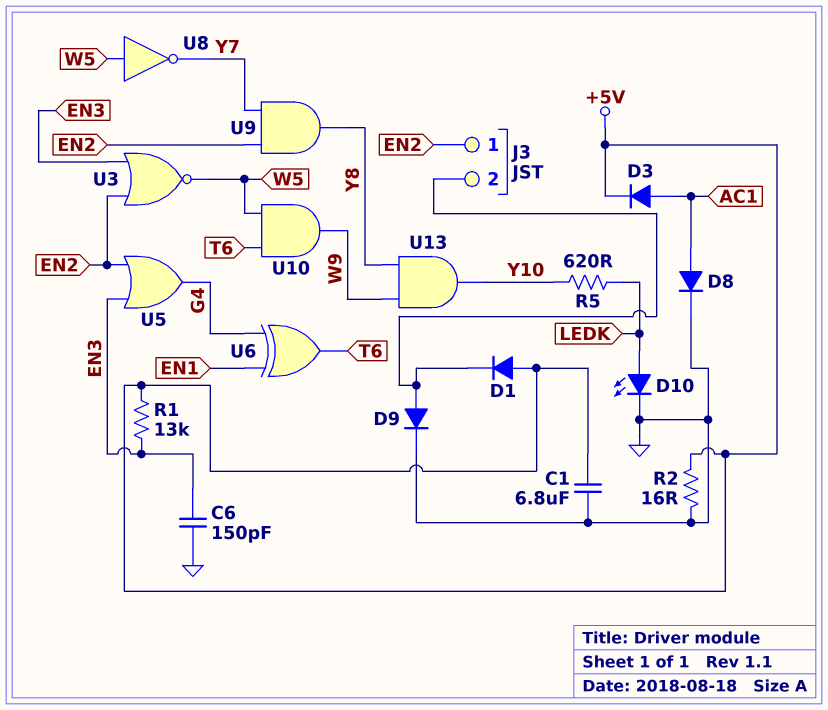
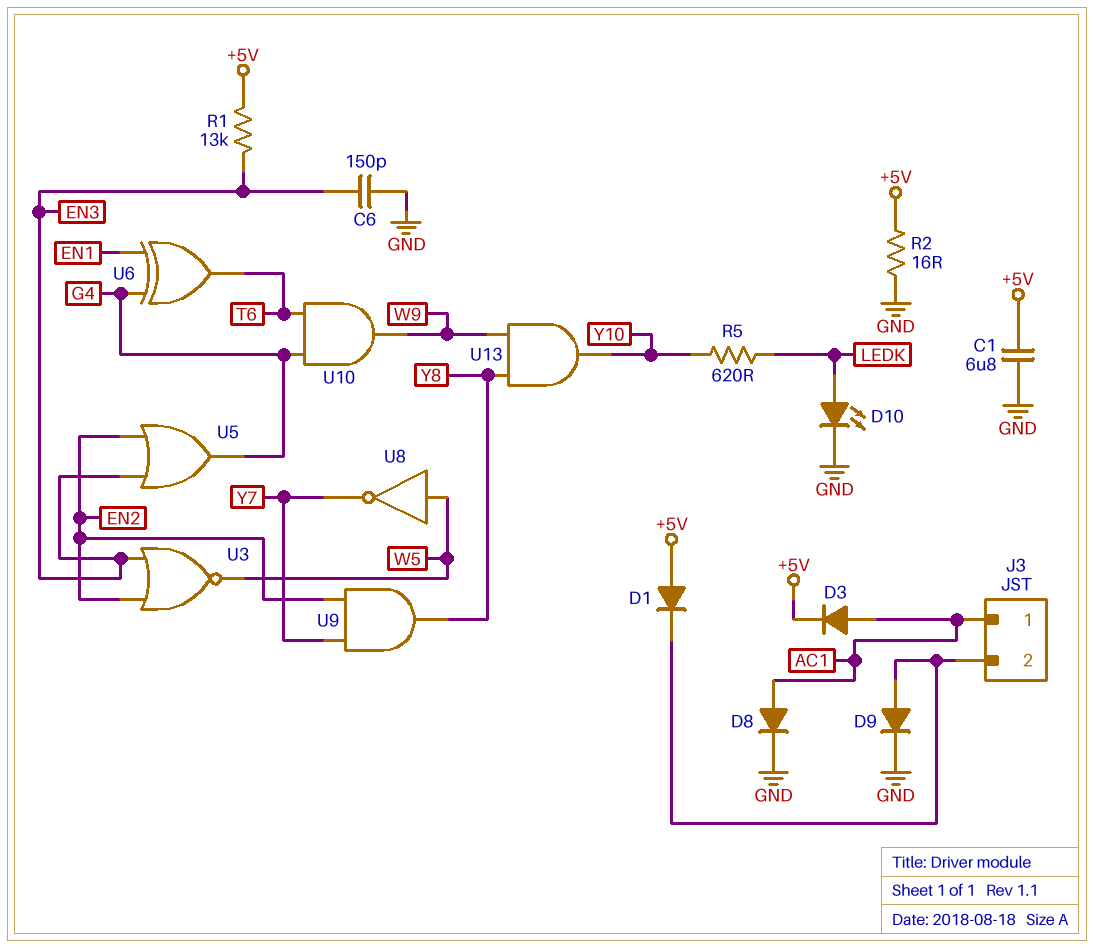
J3 pin 1: EN2 -> AC1
U10: AND (in T6, in W5, out W9) -> AND (in G4, in T6, out W9)

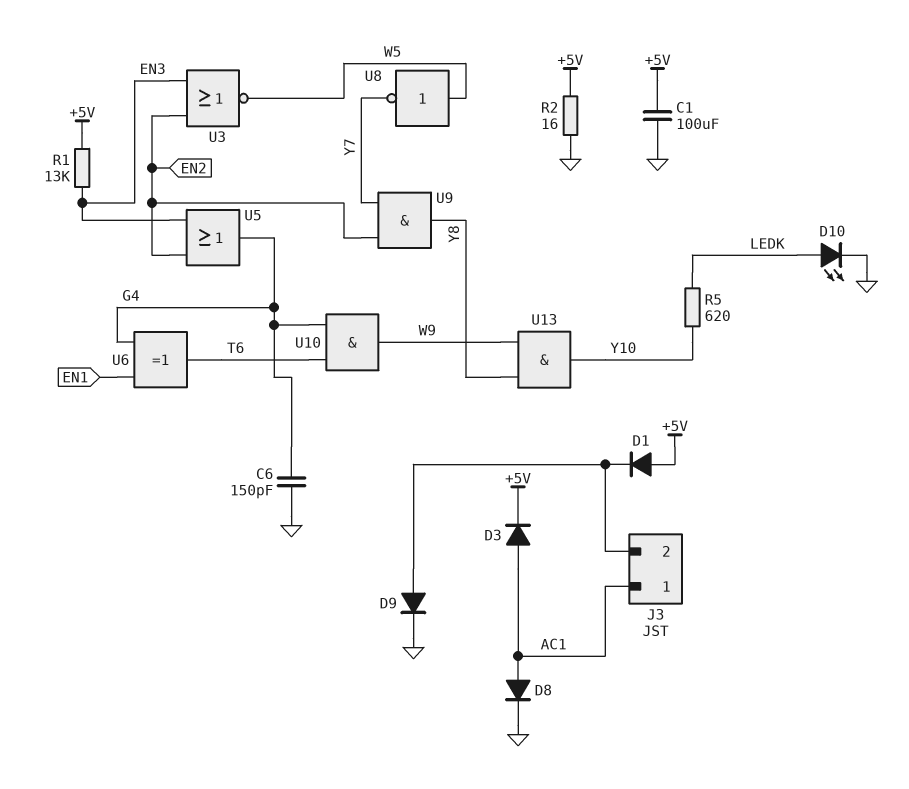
C1: 6.8uF (+5V, GND) -> 100uF (+5V, GND)
C6: 150pF (EN3, GND) -> 150pF (G4, GND)

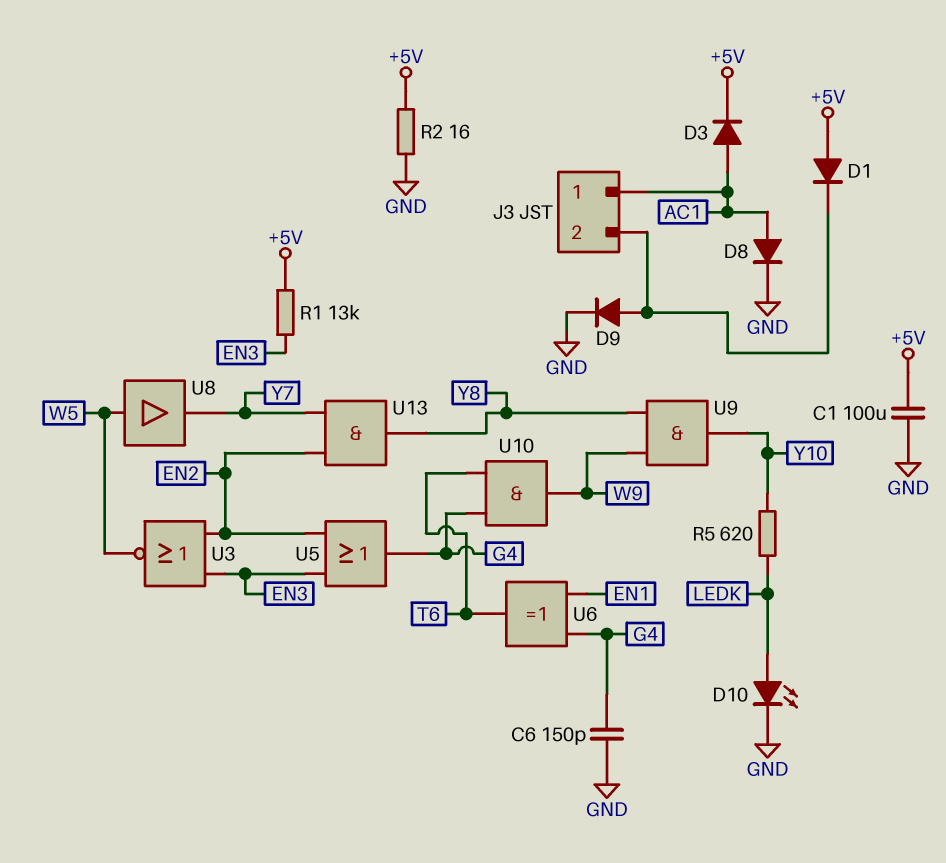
U8: NOT (in W5, out Y7) -> buffer (in W5, out Y7)
U9: AND (in EN2, in Y7, out Y8) -> AND (in W9, in Y8, out Y10)
U13: AND (in W9, in Y8, out Y10) -> AND (in EN2, in Y7, out Y8)

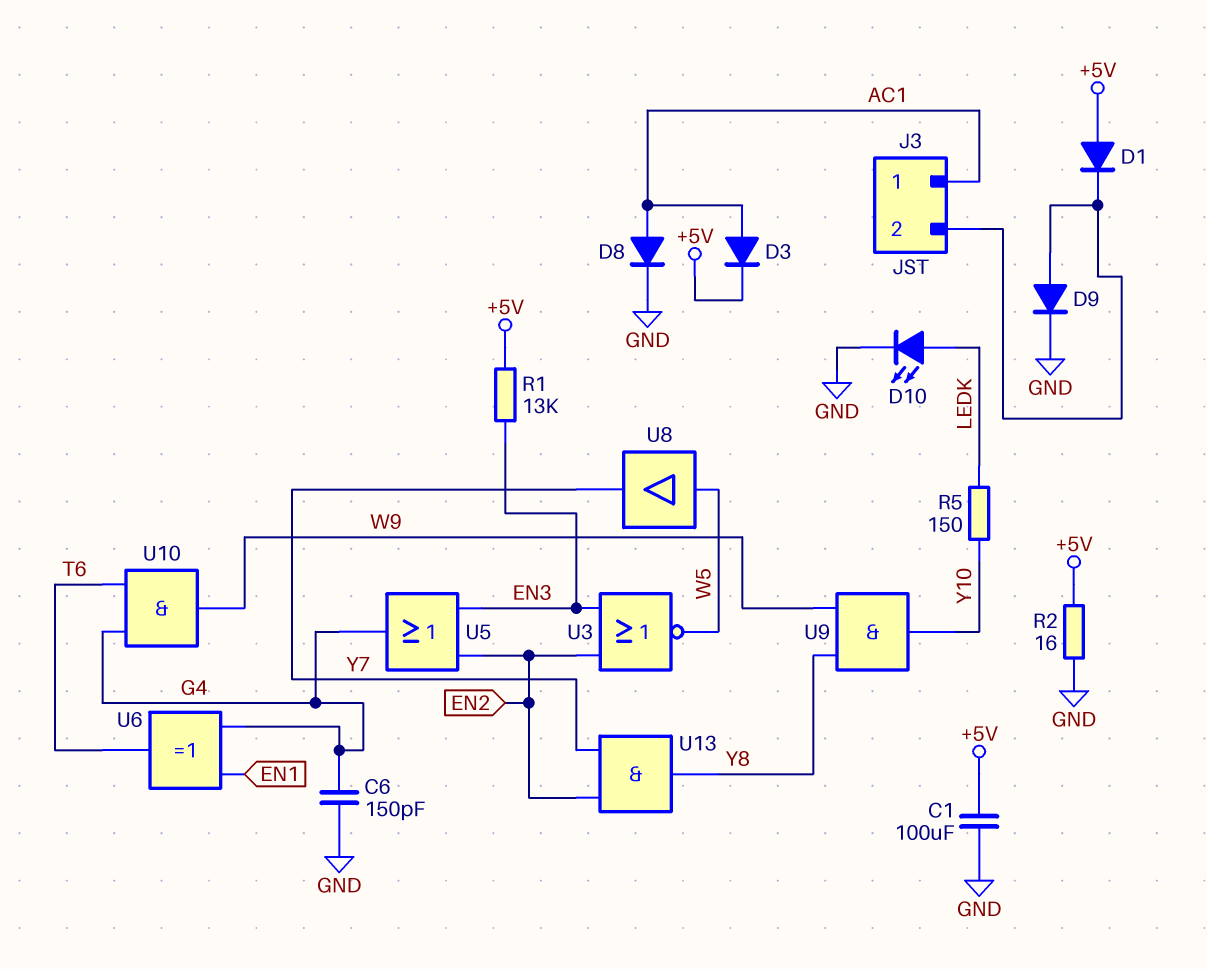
R5: 620 (LEDK, Y10) -> 150 (LEDK, Y10)

